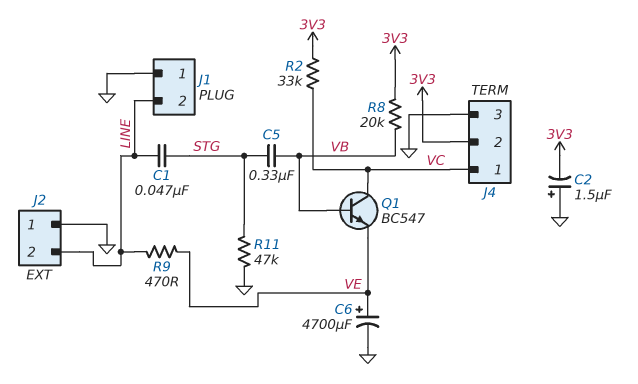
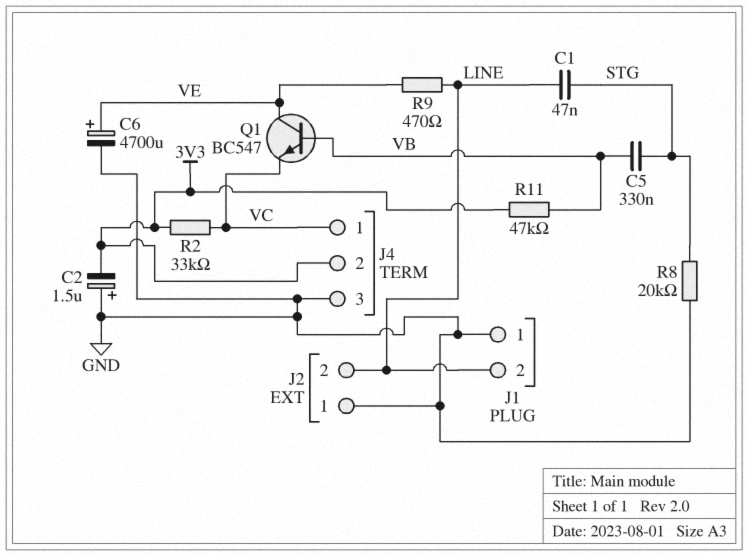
Q1: NPN BC547 (B VB, C VC, E VE) -> NPN BC547 (B VB, C VE, E VC)
R8: 20k (3V3, VB) -> 20k (GND, STG)
R11: 47k (GND, STG) -> 47k (3V3, VB)

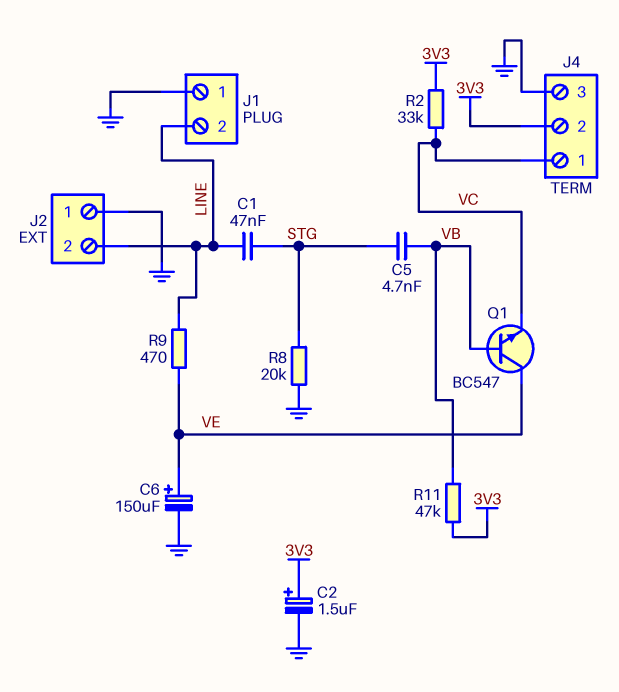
C2: 1.5uF (plus GND, minus 3V3) -> 1.5uF (plus 3V3, minus GND)
C5: 330nF (STG, VB) -> 4.7nF (STG, VB)
C6: 4700uF (plus VE, minus GND) -> 150uF (plus VE, minus GND)

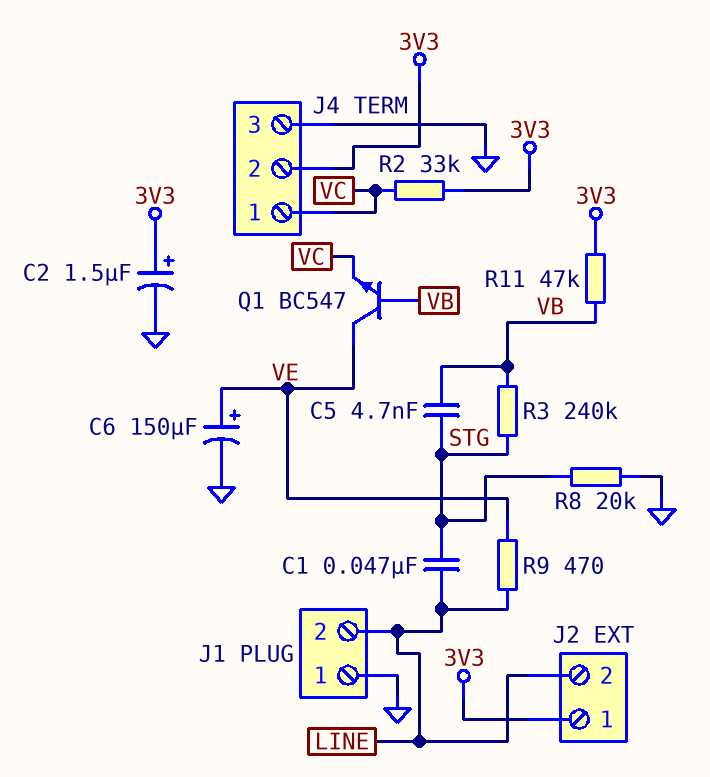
J2 pin 1: GND -> 3V3
R3: none -> 240k (STG, VB)

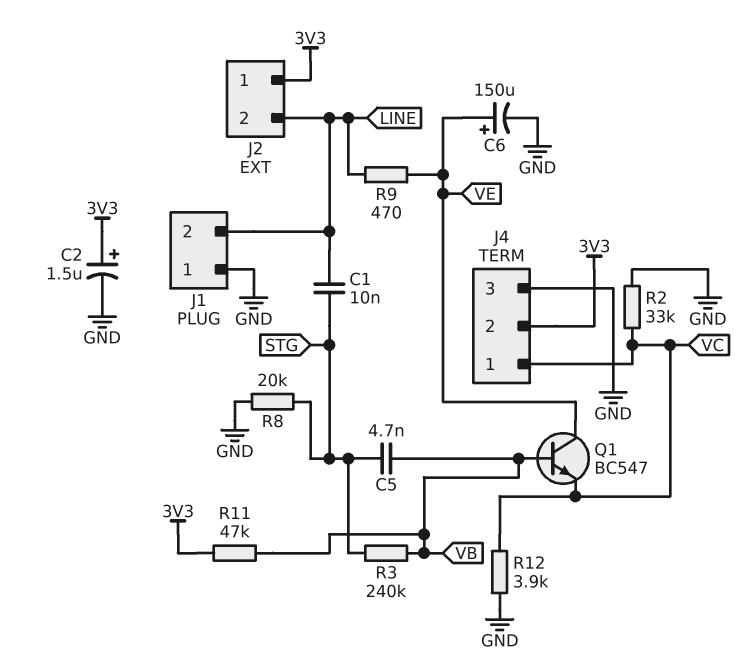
C1: 47nF (LINE, STG) -> 10nF (LINE, STG)
R2: 33k (3V3, VC) -> 33k (GND, VC)
R12: none -> 3.9k (GND, VC)

